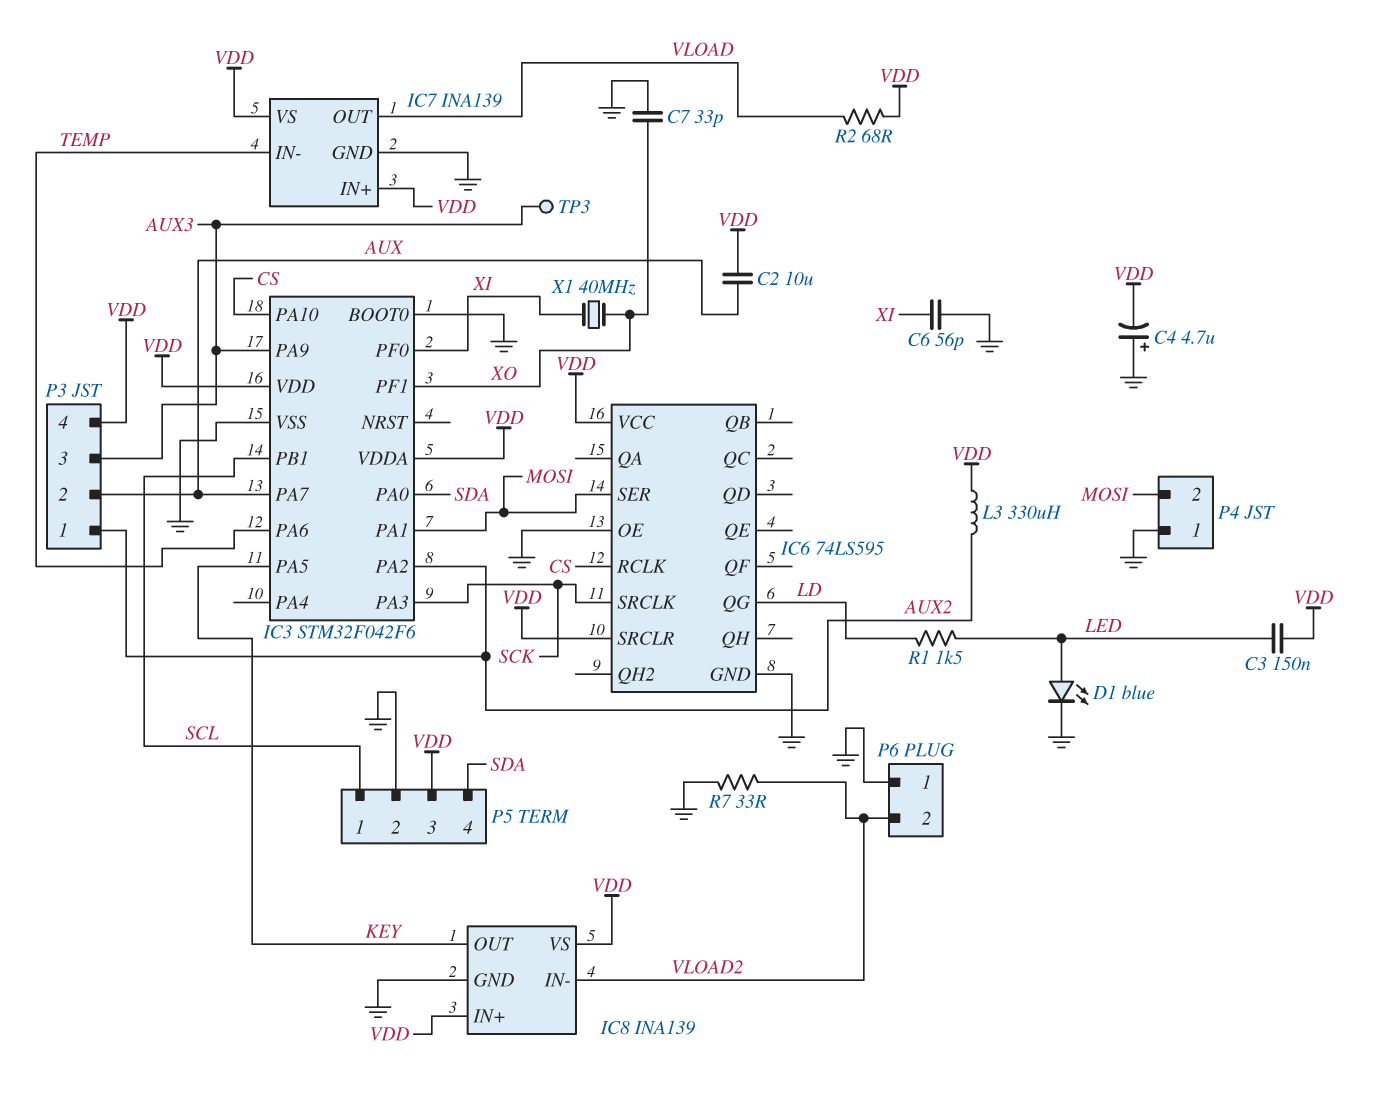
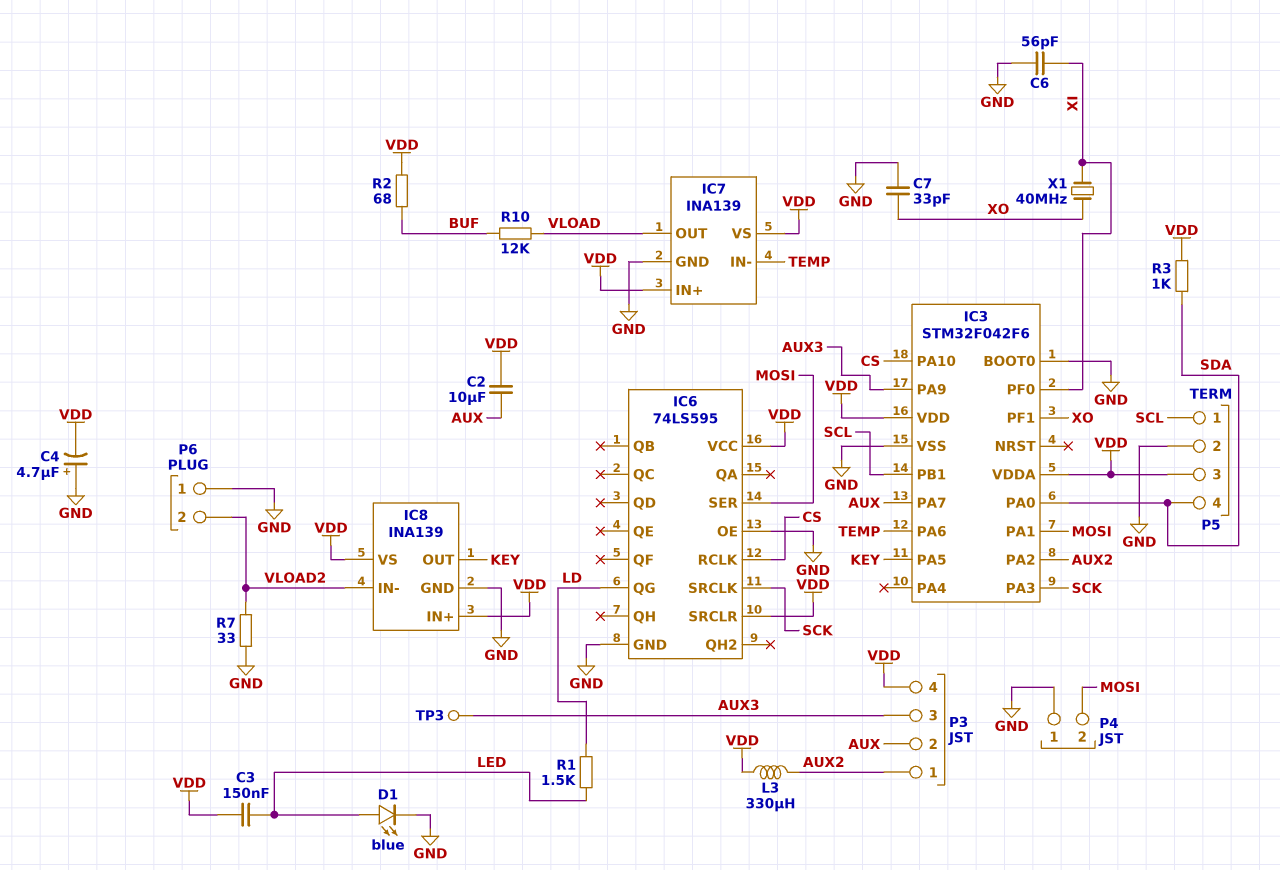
R2: 68 (VDD, VLOAD) -> 68 (BUF, VDD)
R3: none -> 1k (SDA, VDD)
R10: none -> 12k (BUF, VLOAD)

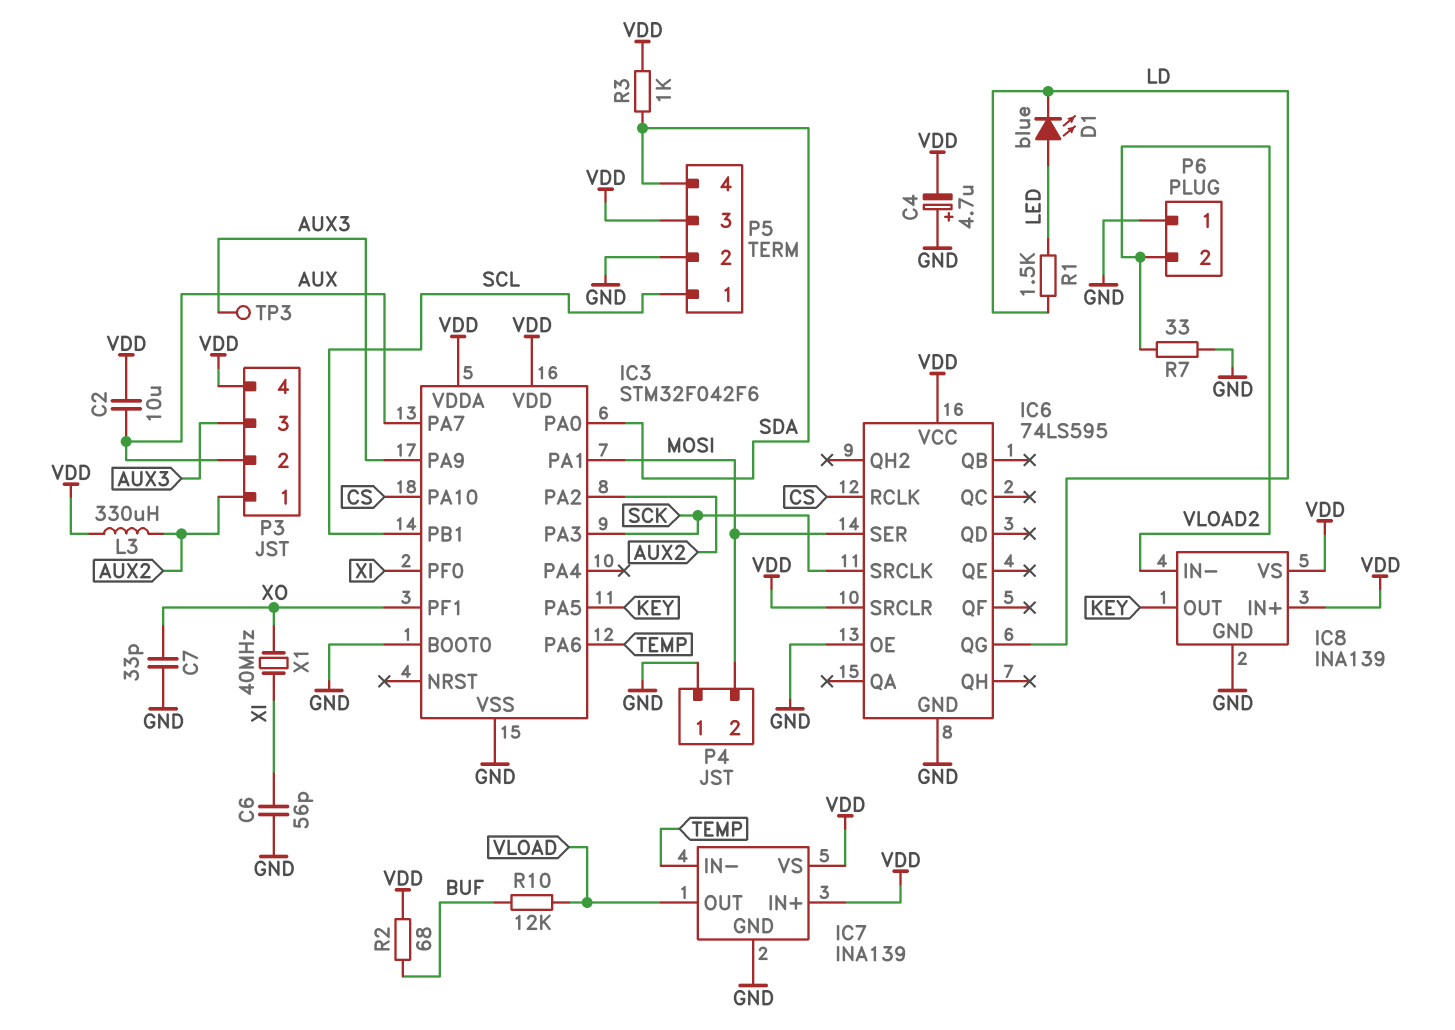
C3: 150nF (LED, VDD) -> none
D1: LED blue (A LED, K GND) -> LED blue (A LED, K LD)

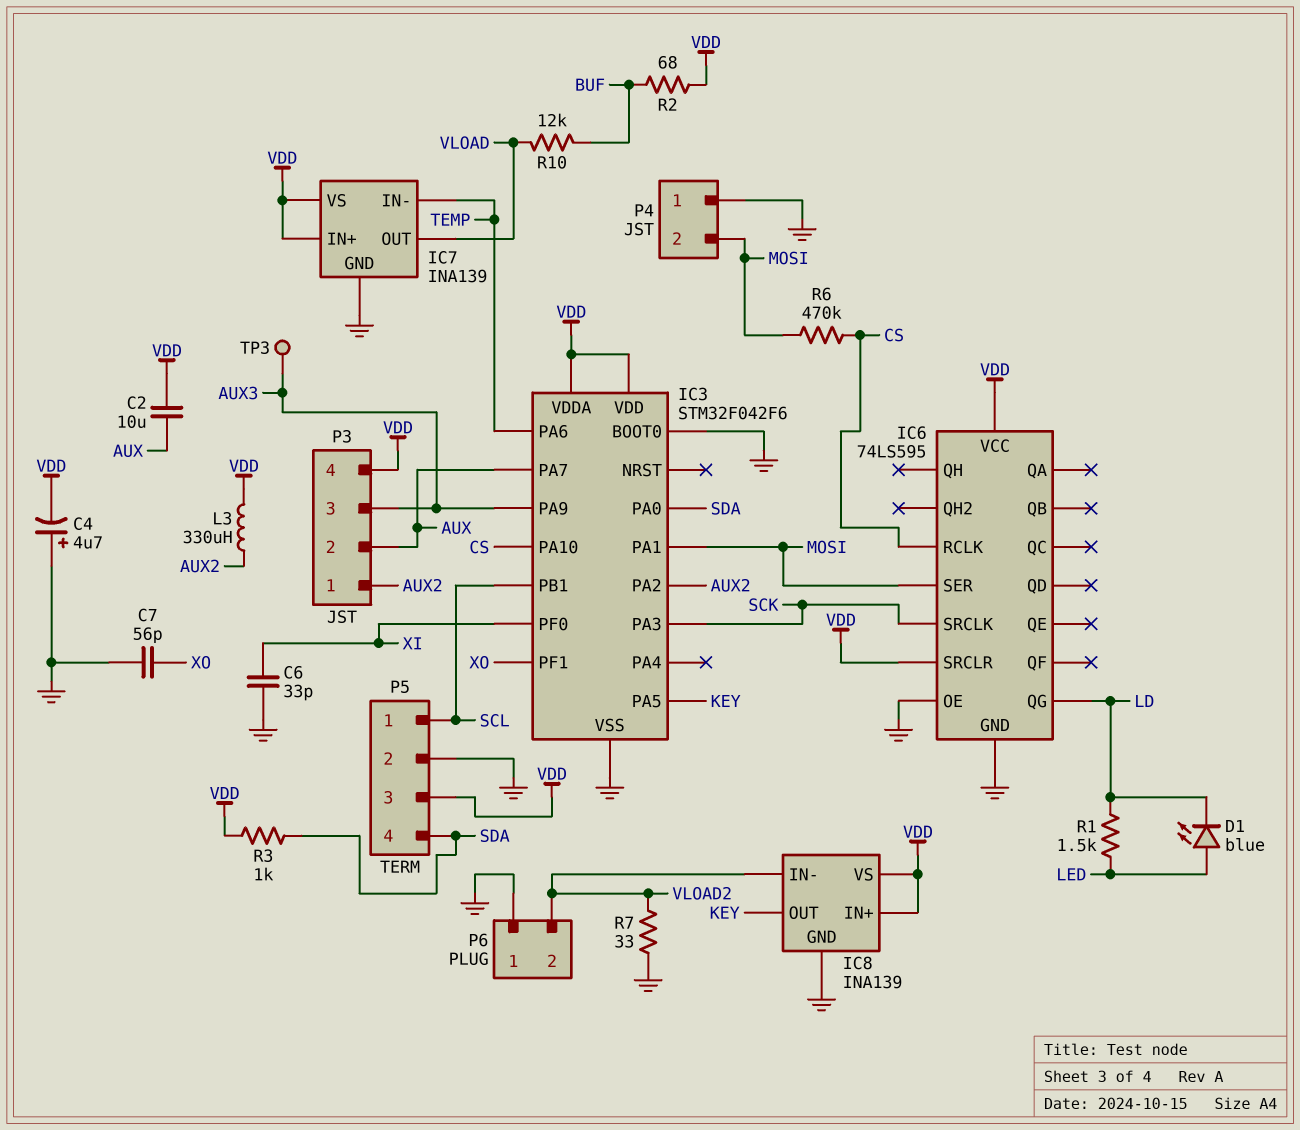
C6: 56pF (GND, XI) -> 33pF (GND, XI)
C7: 33pF (GND, XO) -> 56pF (GND, XO)
R6: none -> 470k (CS, MOSI)
X1: 40MHz (XI, XO) -> none

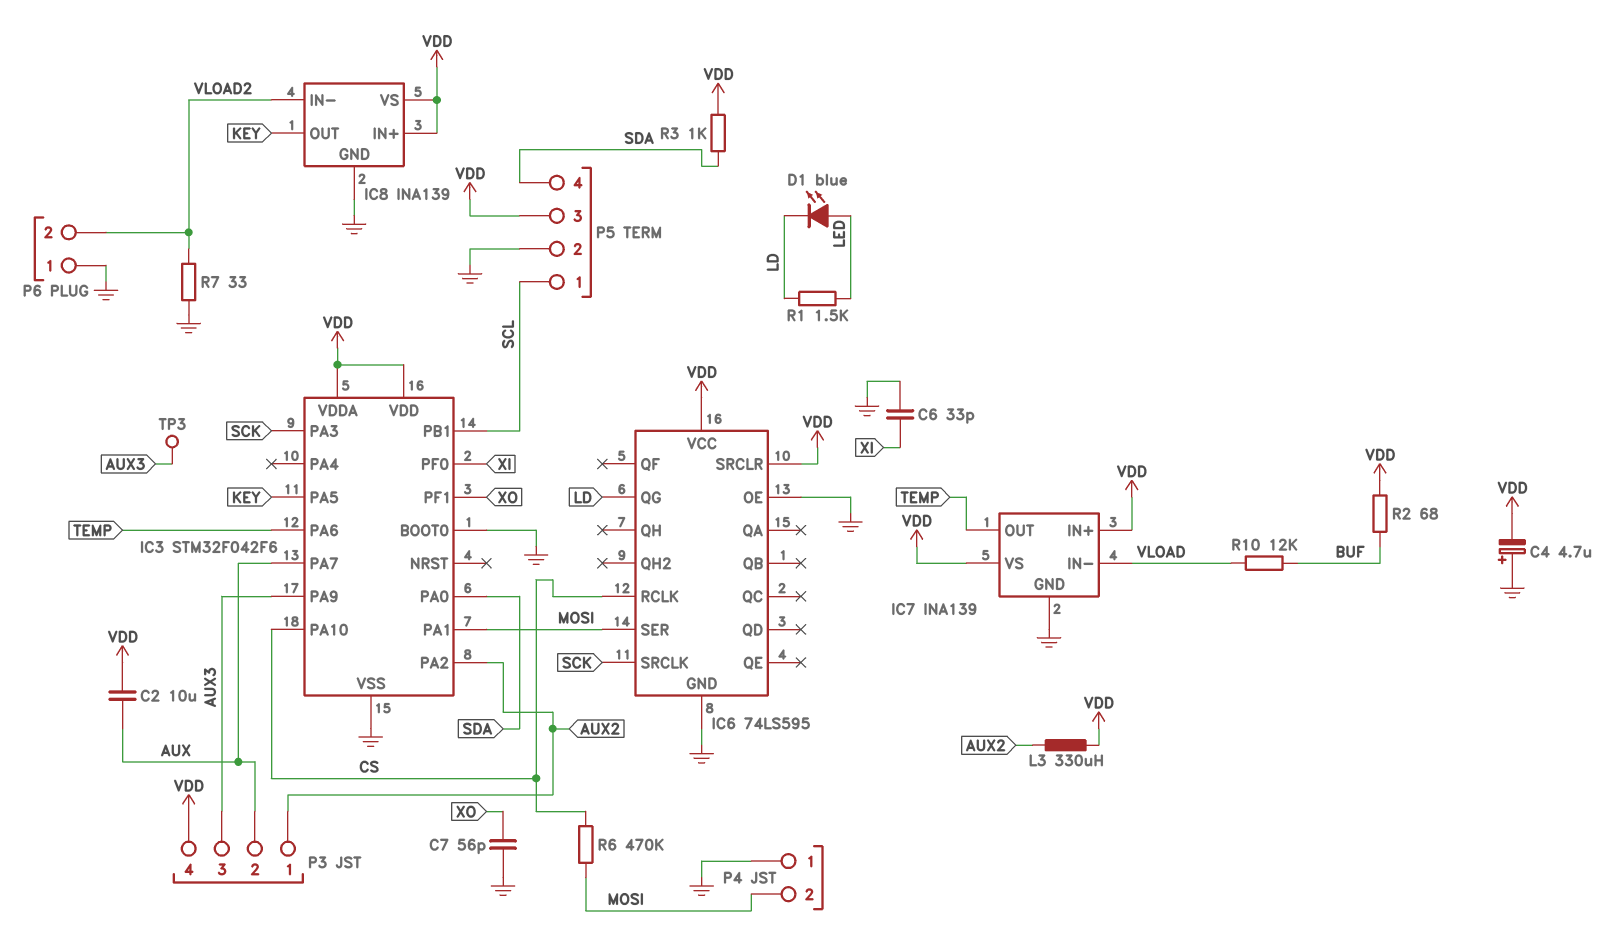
IC7 pin IN-: TEMP -> VLOAD
IC7 pin OUT: VLOAD -> TEMP

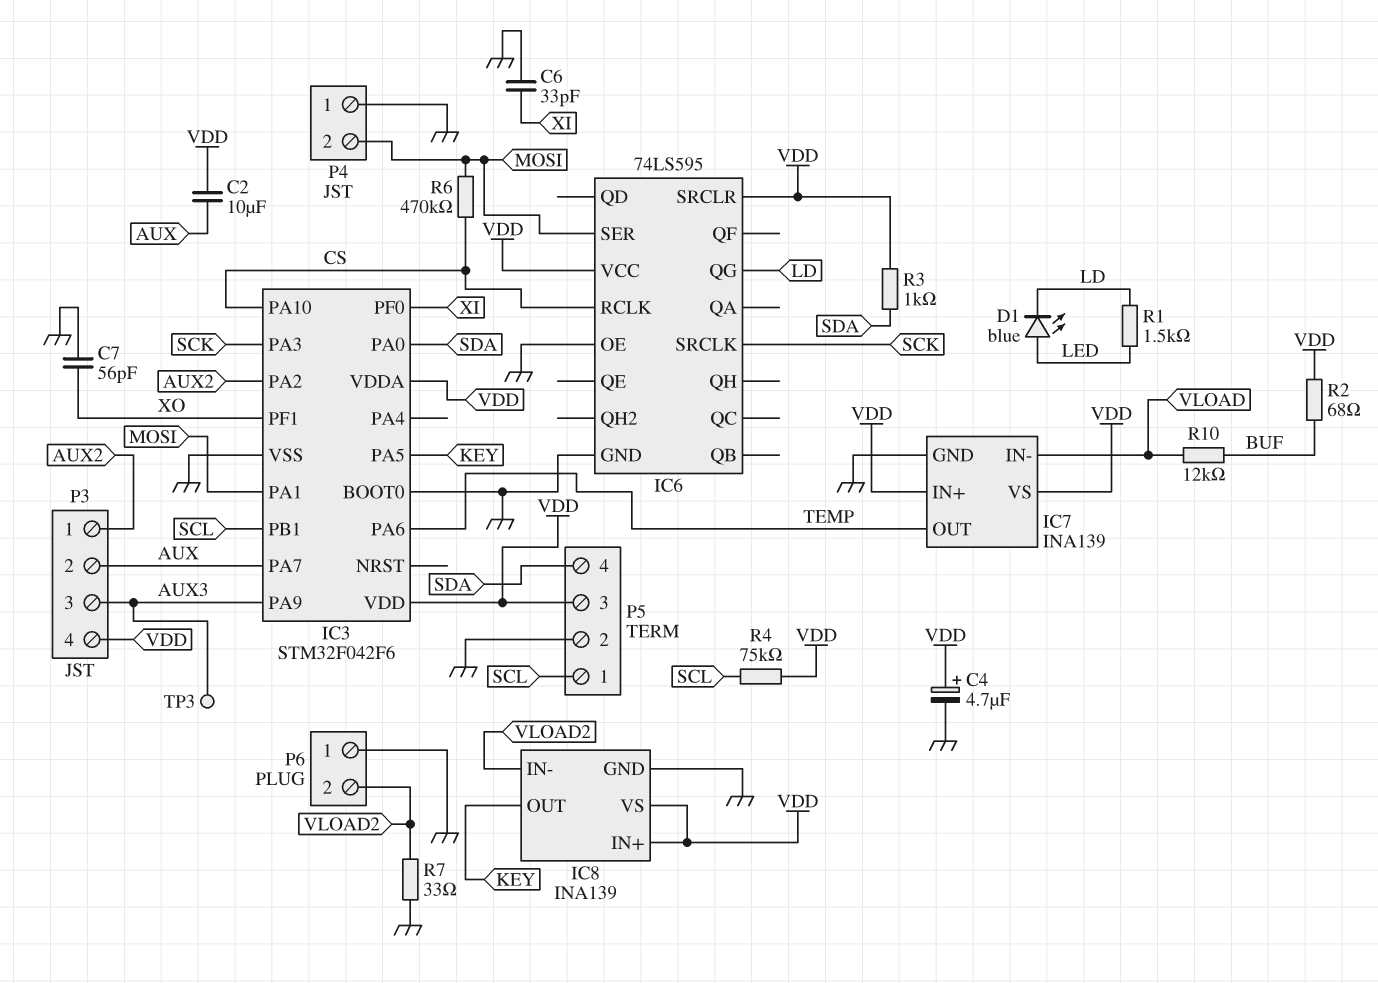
C4: 4.7uF (plus GND, minus VDD) -> 4.7uF (plus VDD, minus GND)
L3: 330uH (AUX2, VDD) -> none
R4: none -> 75k (SCL, VDD)

